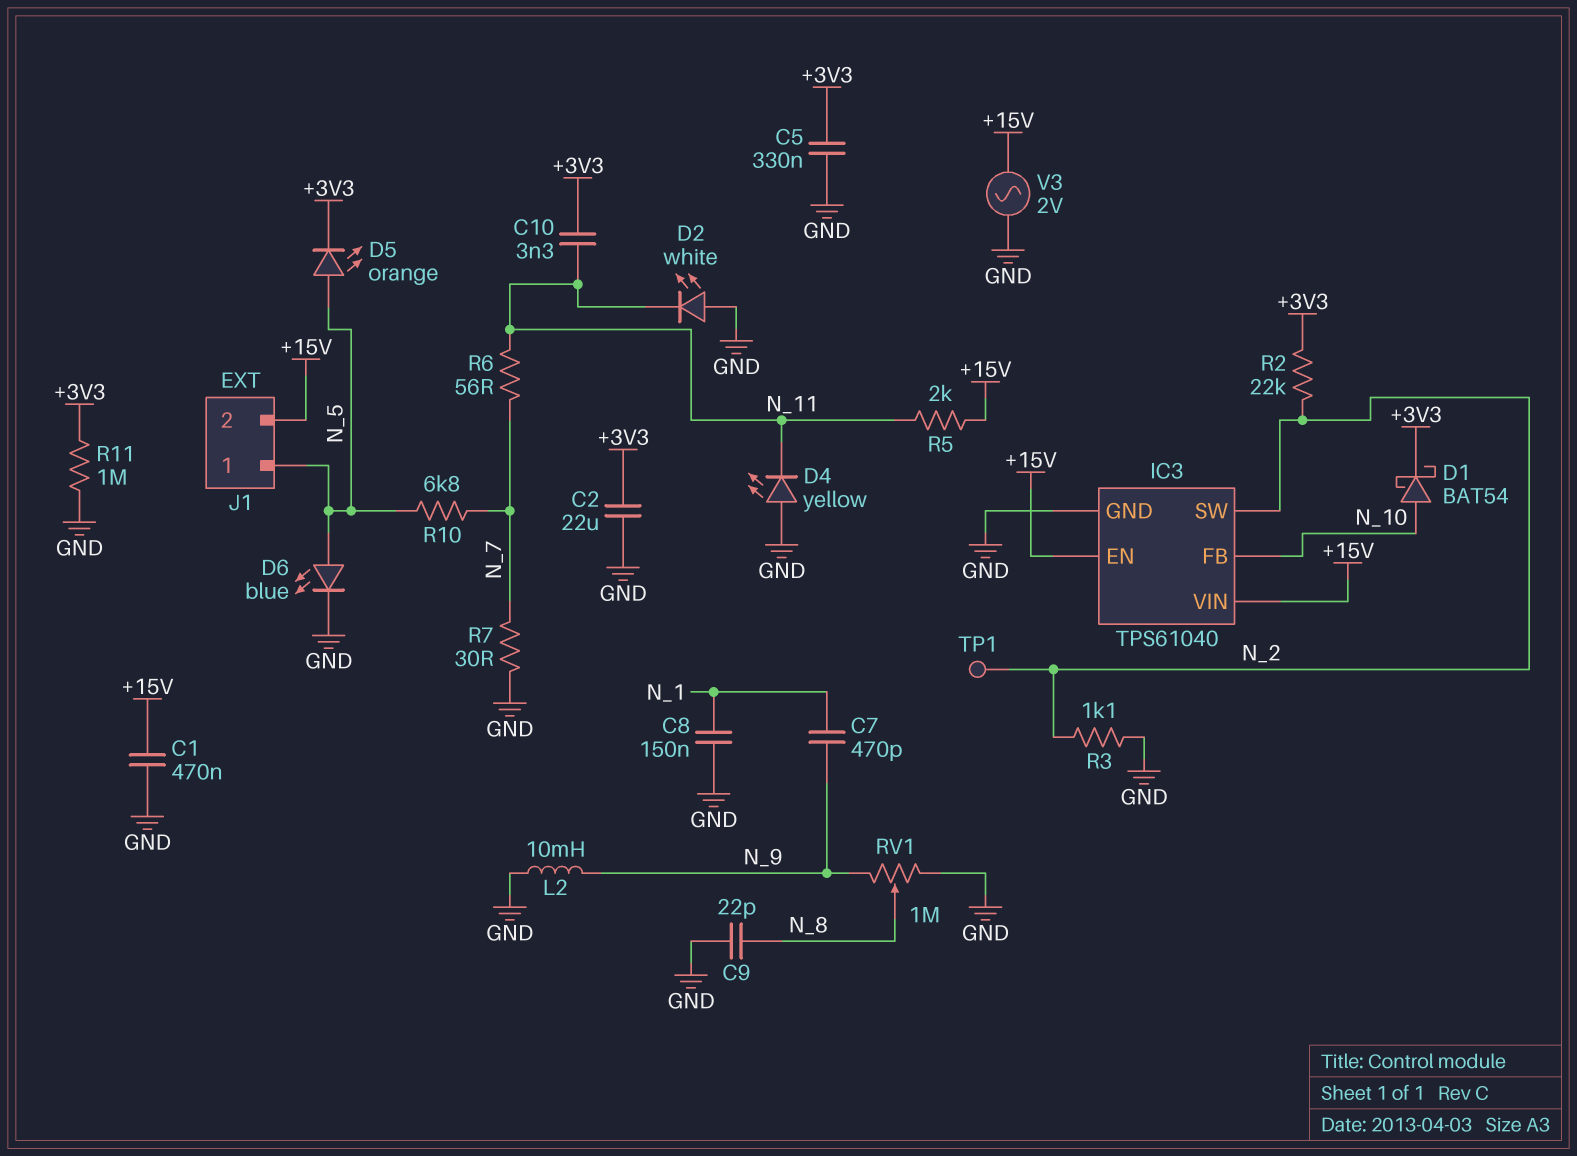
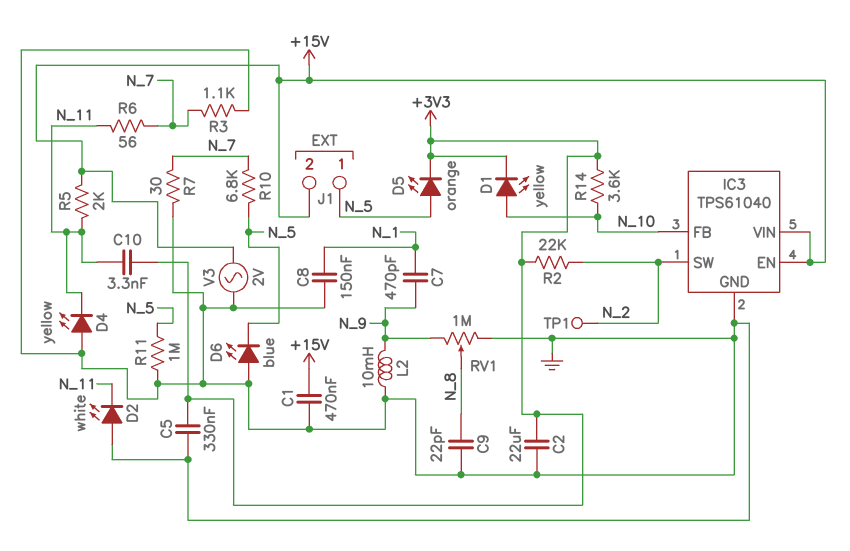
D1: schottky BAT54 (A N_10, K +3V3) -> LED yellow (A N_10, K +3V3)
D6: LED blue (A N_5, K GND) -> LED blue (A GND, K N_5)
R3: 1.1k (GND, N_2) -> 1.1k (GND, N_7)
R11: 1M (+3V3, GND) -> 1M (GND, N_5)
R14: none -> 3.6k (+3V3, N_10)

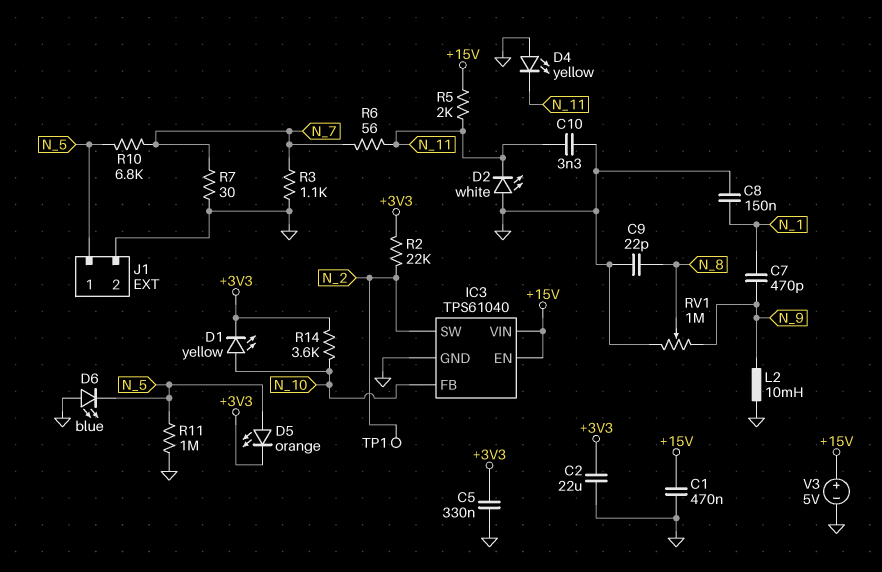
C10: 3.3nF (+3V3, N_11) -> 3.3nF (GND, N_11)
J1 pin 2: +15V -> GND
V3: AC 2V (+15V, GND) -> 5V (plus +15V, minus GND)

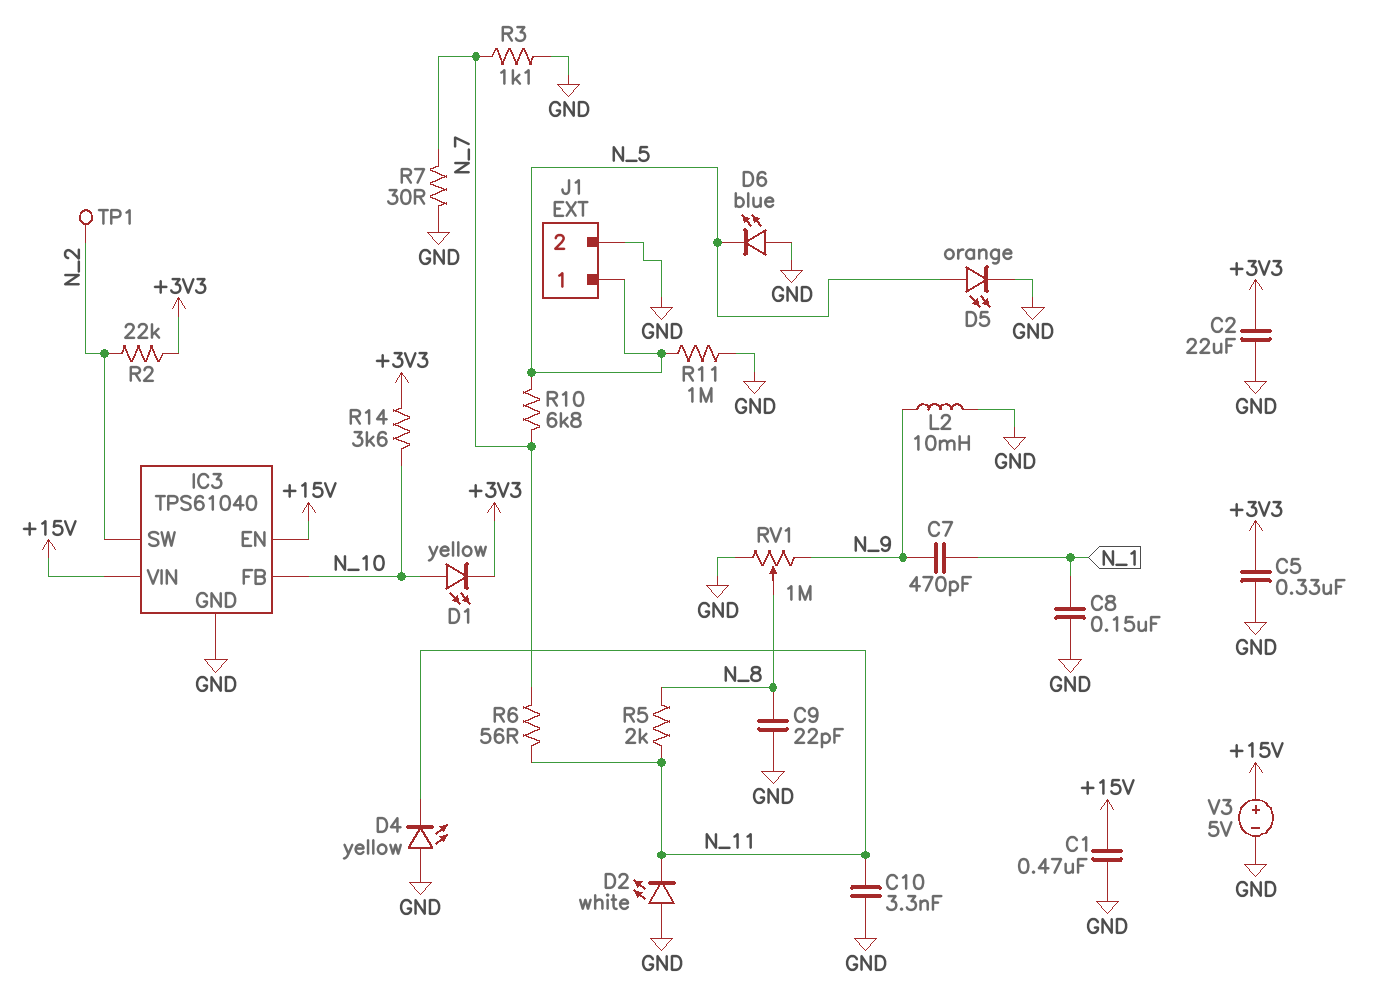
D5: LED orange (A N_5, K +3V3) -> LED orange (A N_5, K GND)
R5: 2k (+15V, N_11) -> 2k (N_8, N_11)

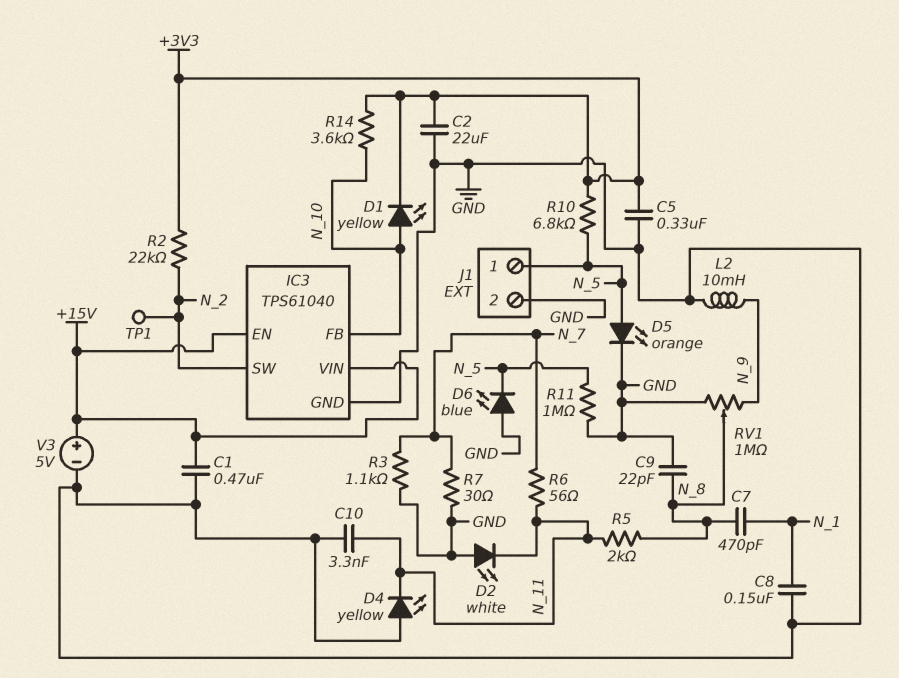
C7: 470pF (N_1, N_9) -> 470pF (N_1, N_8)
R10: 6.8k (N_5, N_7) -> 6.8k (+3V3, N_5)

